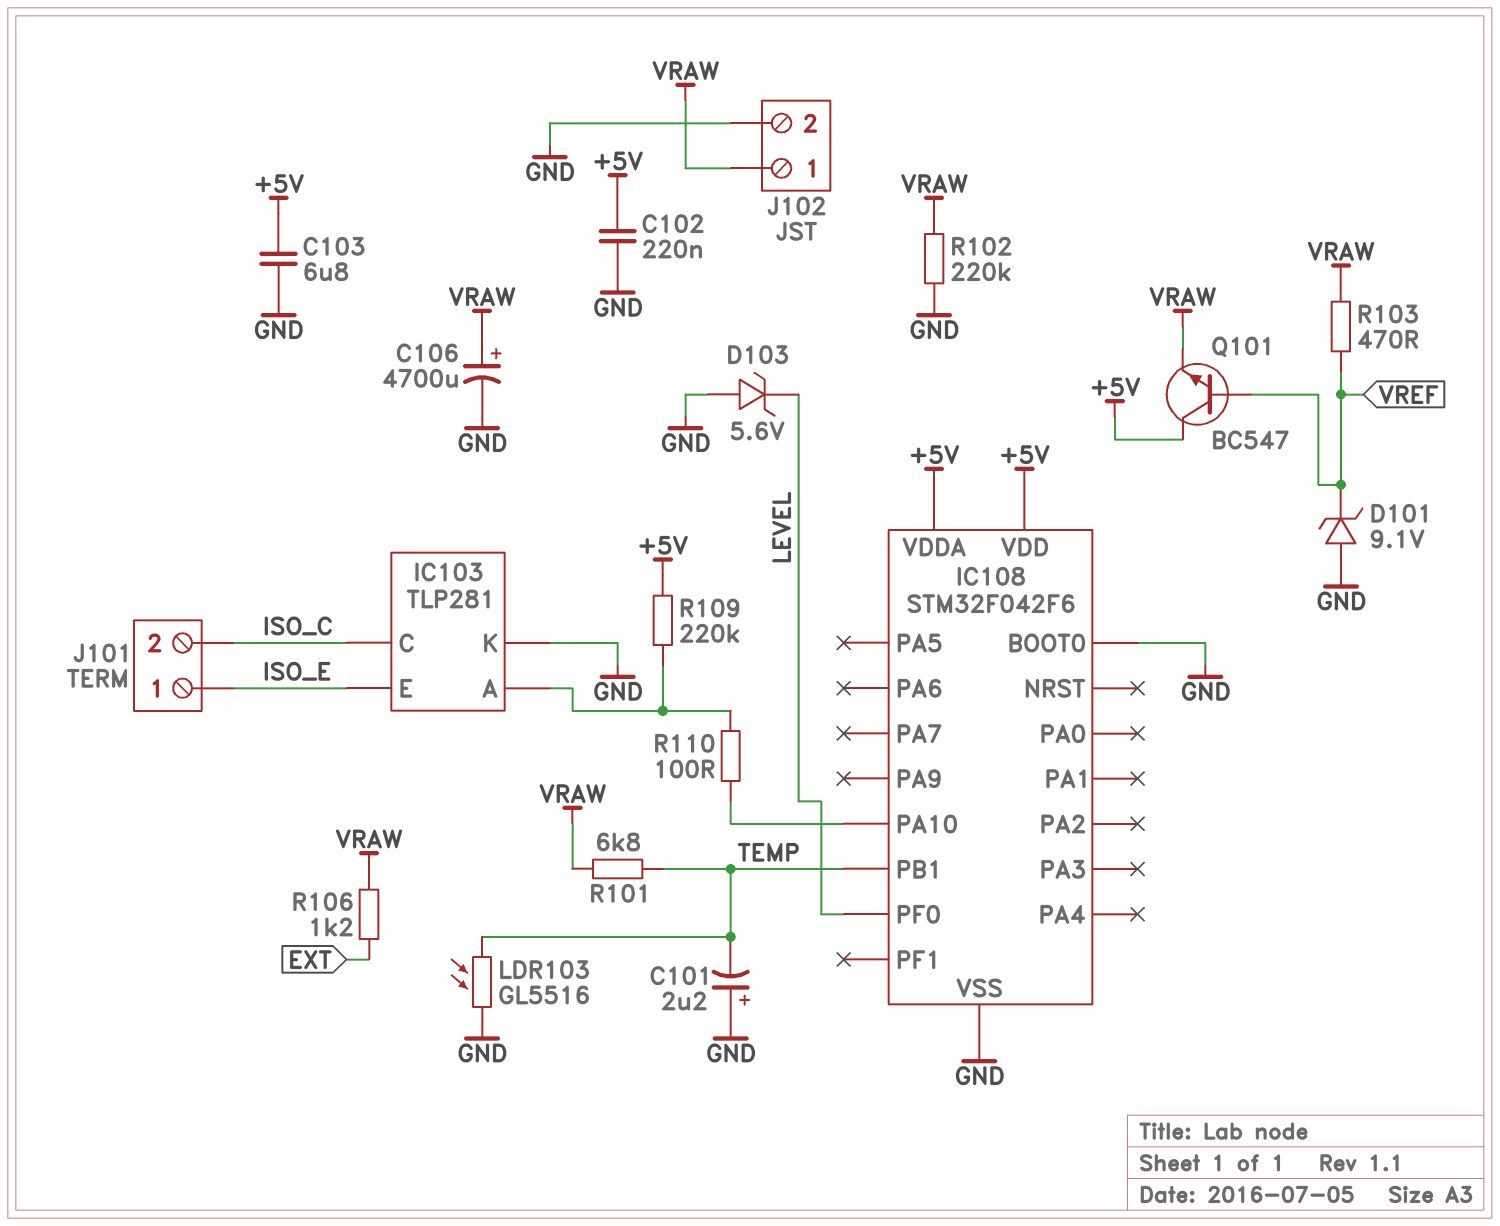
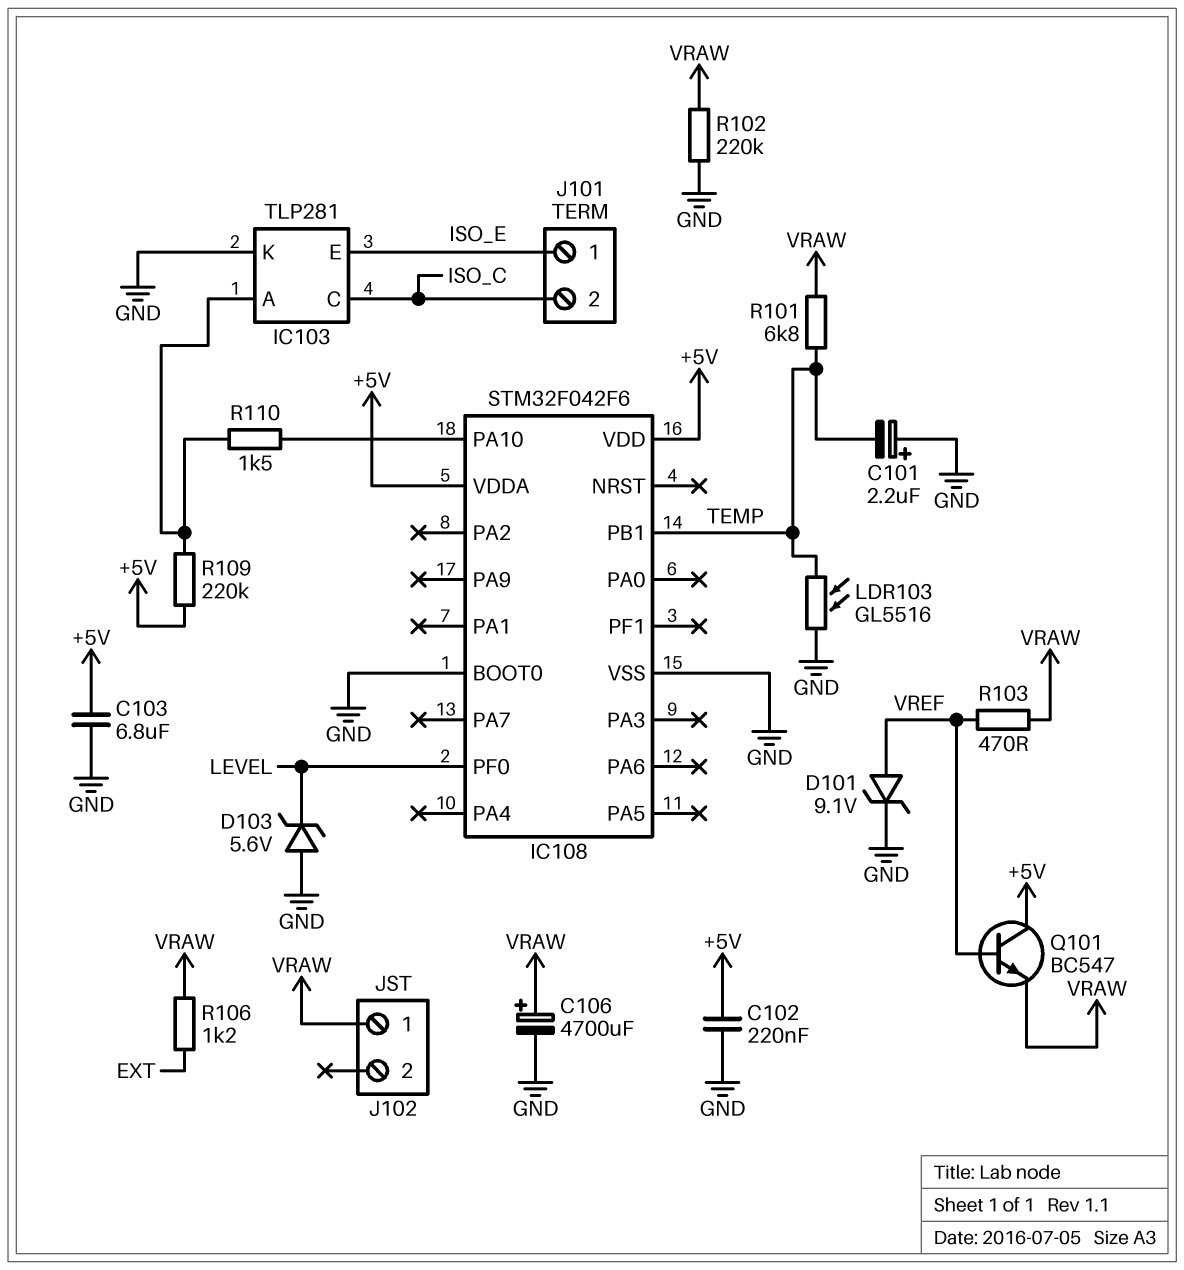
D101: zener 9.1V (A GND, K VREF) -> zener 9.1V (A VREF, K GND)
J102 pin 2: GND -> none
R110: 100 (IC103/A, IC108/PA10) -> 1.5k (IC103/A, IC108/PA10)

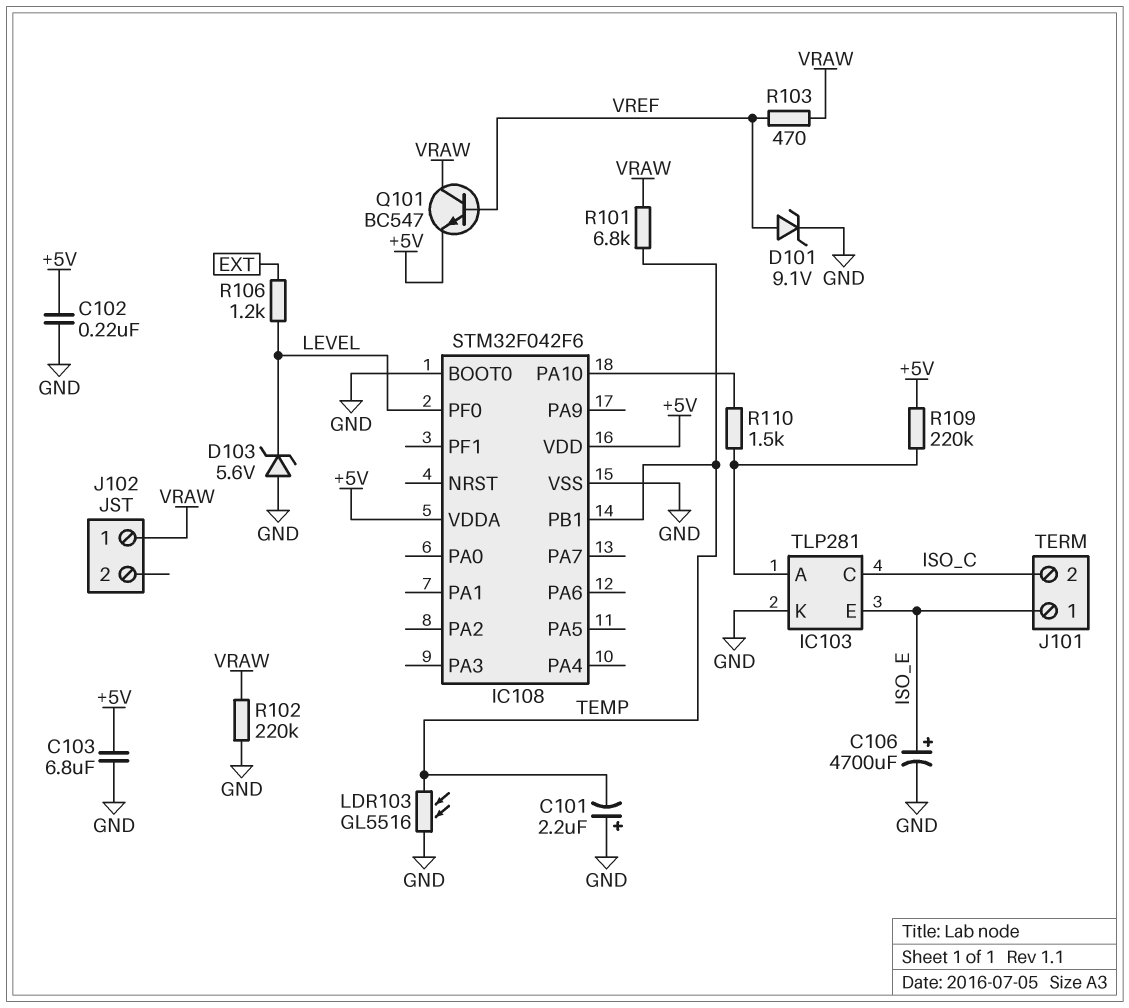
C106: 4700uF (plus VRAW, minus GND) -> 4700uF (plus ISO_E, minus GND)
Q101: NPN BC547 (B VREF, C +5V, E VRAW) -> NPN BC547 (B VREF, C VRAW, E +5V)
R106: 1.2k (EXT, VRAW) -> 1.2k (EXT, LEVEL)

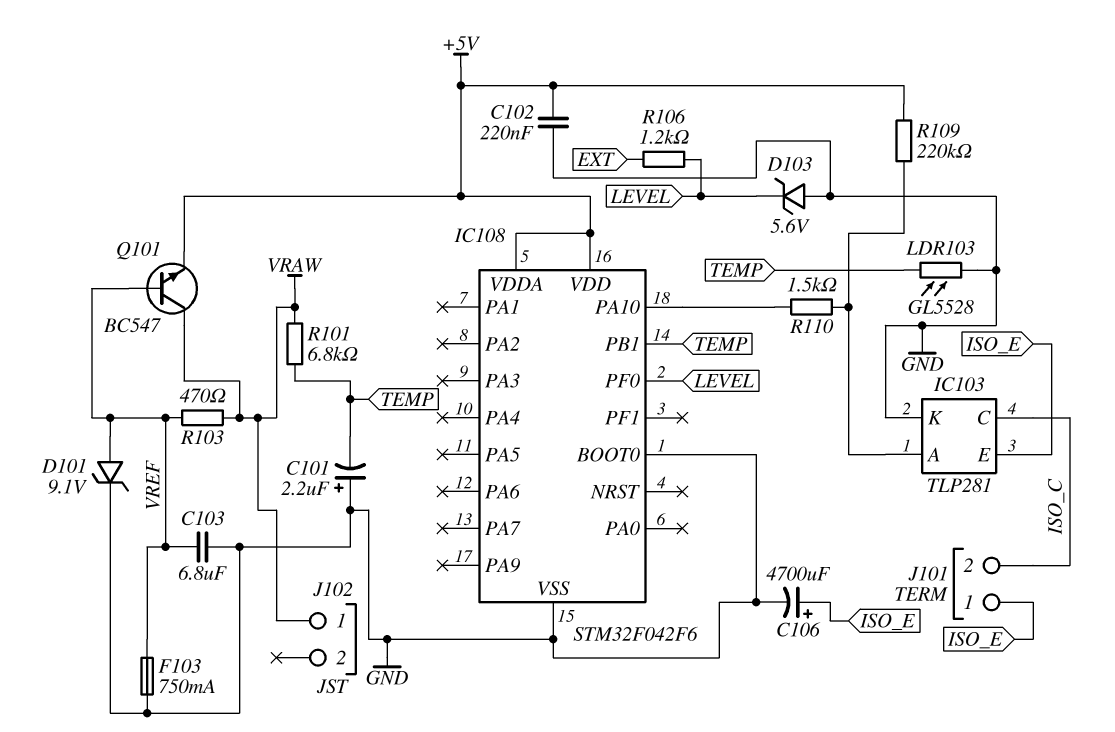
C103: 6.8uF (+5V, GND) -> 6.8uF (GND, VREF)
F103: none -> 750mA (GND, VREF)
LDR103: GL5516 (GND, TEMP) -> GL5528 (GND, TEMP)
R102: 220k (GND, VRAW) -> none

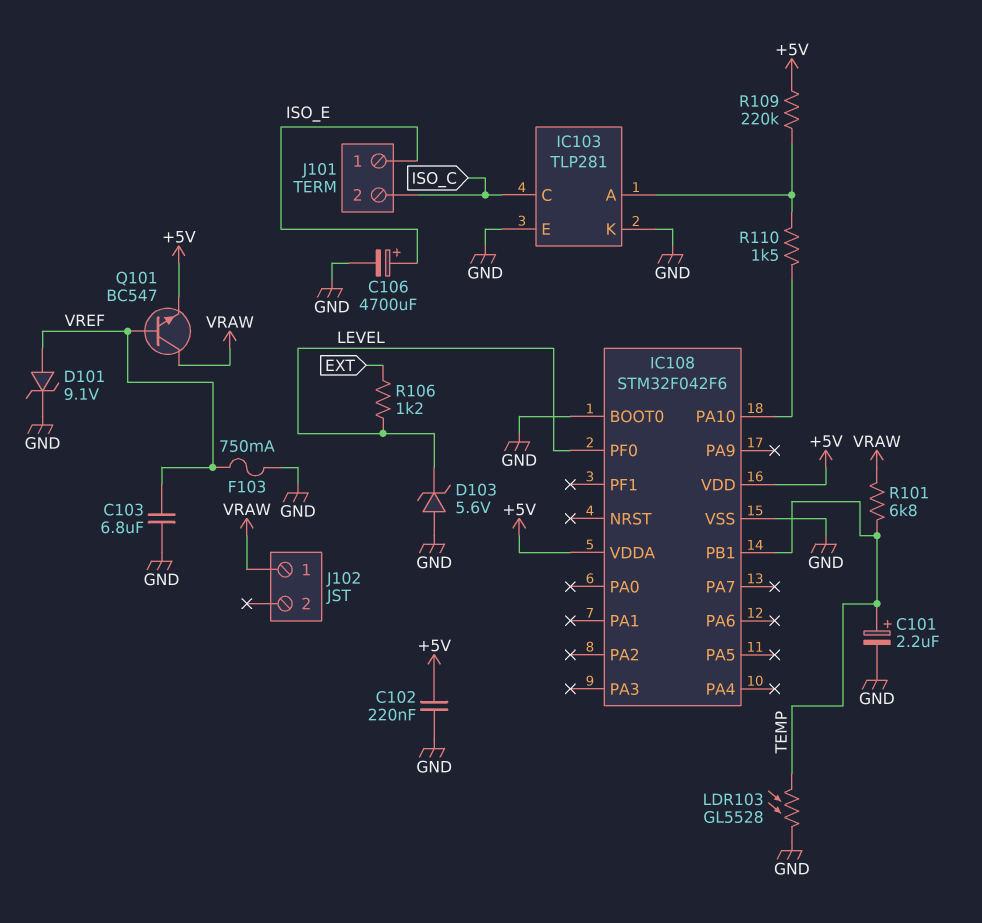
C101: 2.2uF (plus GND, minus TEMP) -> 2.2uF (plus TEMP, minus GND)
IC103 pin E: ISO_E -> GND
R103: 470 (VRAW, VREF) -> none

